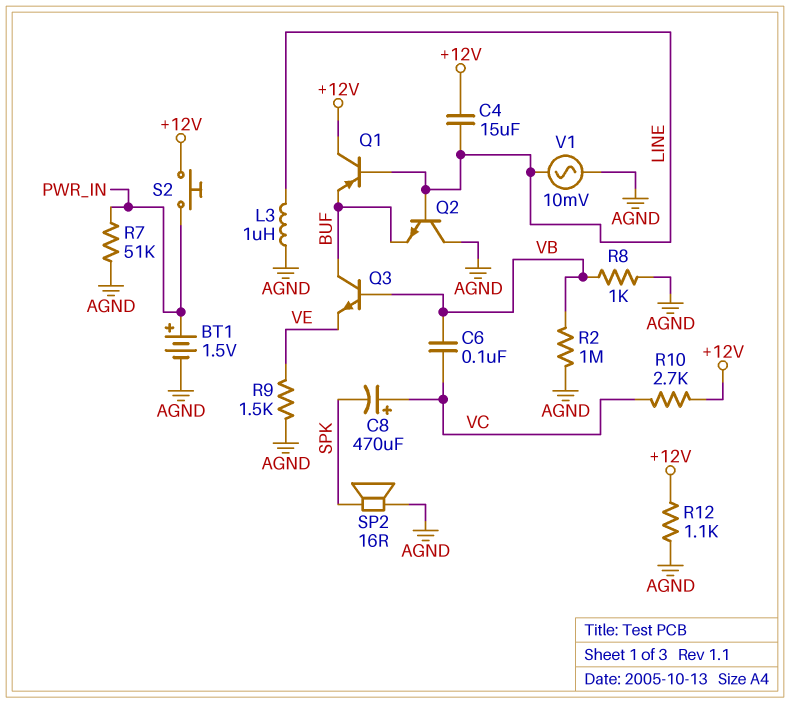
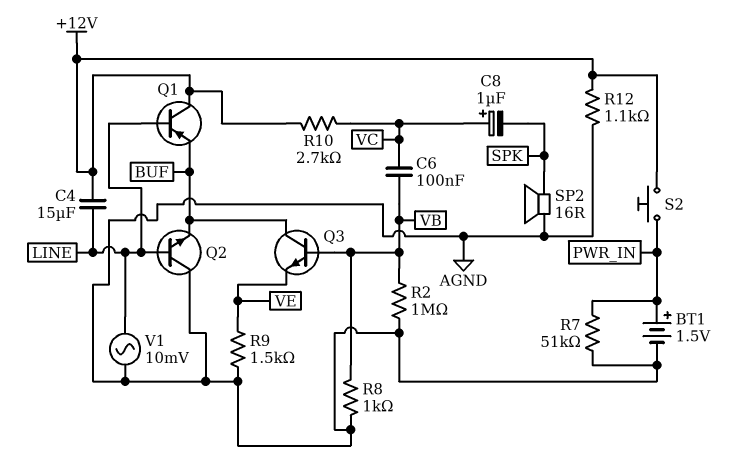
C8: 470uF (plus VC, minus SPK) -> 1uF (plus VC, minus SPK)
L3: 1uH (AGND, LINE) -> none

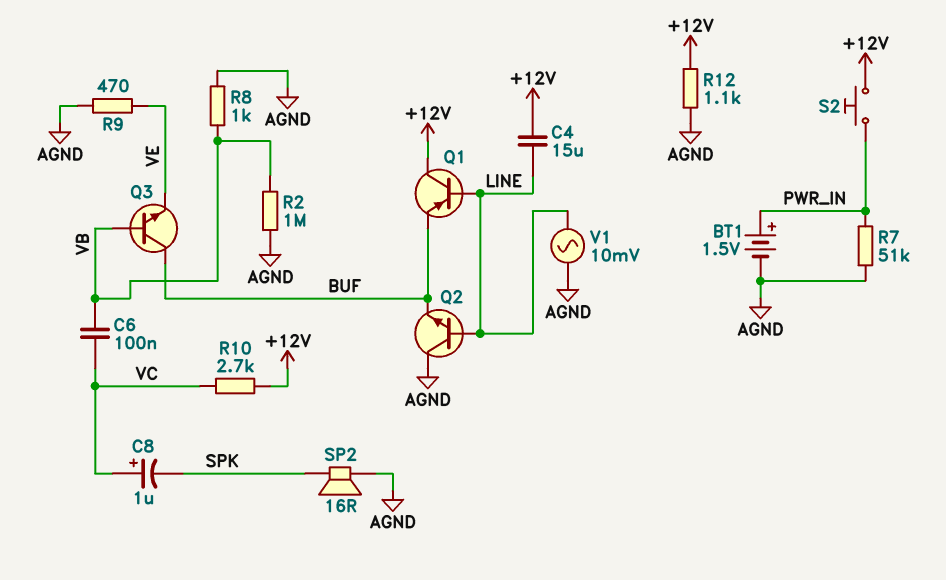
R9: 1.5k (AGND, VE) -> 470 (AGND, VE)

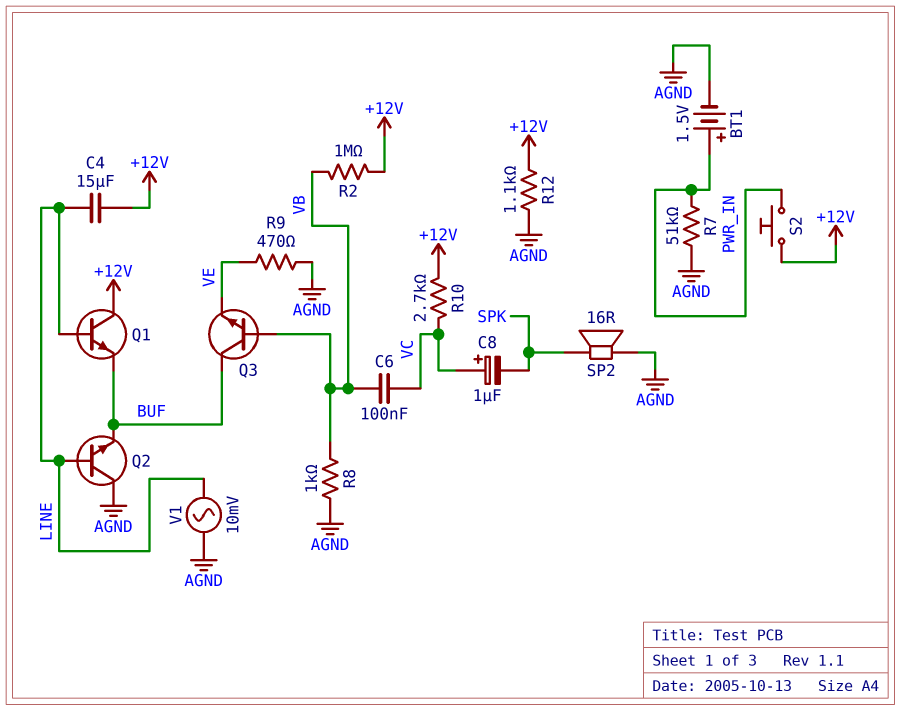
Q1: PNP (B LINE, C +12V, E BUF) -> NPN (B LINE, C +12V, E BUF)
R2: 1M (AGND, VB) -> 1M (+12V, VB)

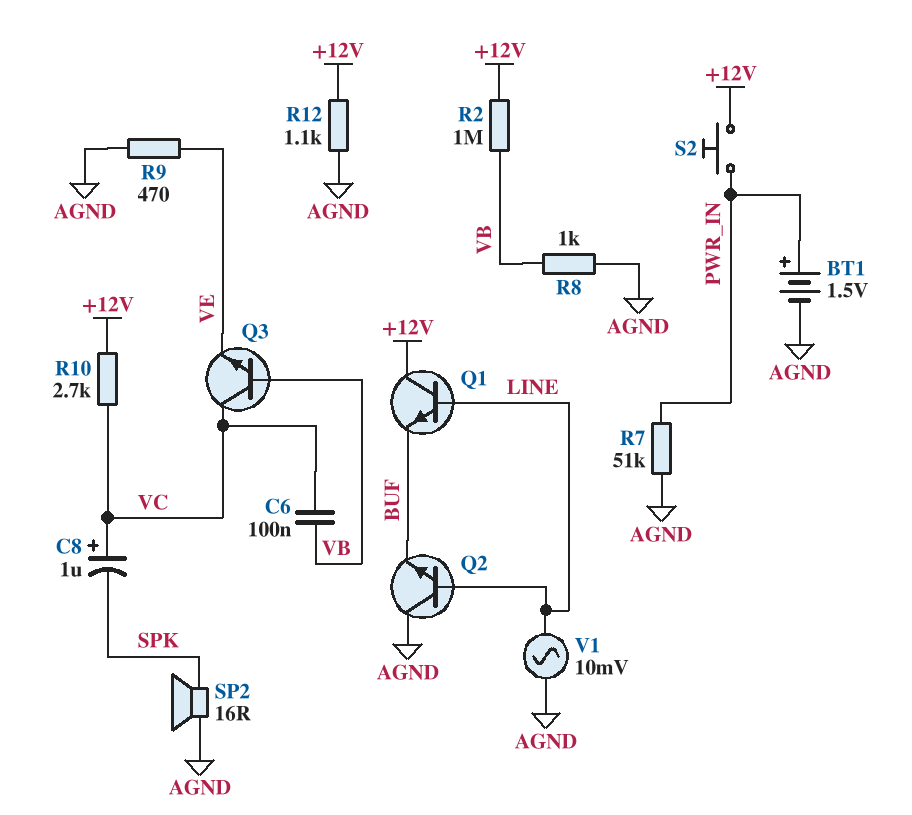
C4: 15uF (+12V, LINE) -> none
Q3: NPN (B VB, C BUF, E VE) -> NPN (B VB, C VC, E VE)

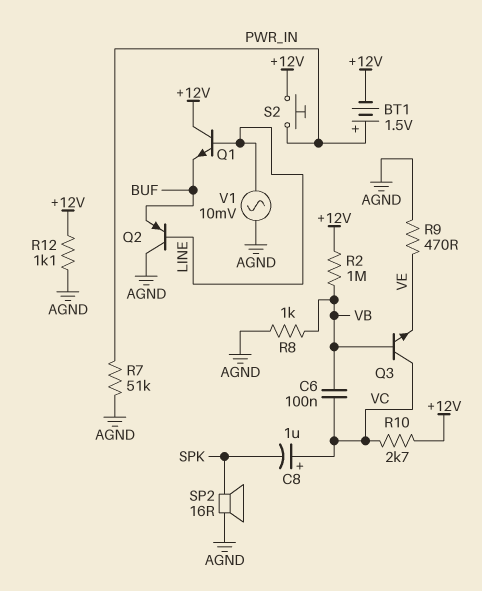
BT1: 1.5V (plus PWR_IN, minus AGND) -> 1.5V (plus PWR_IN, minus +12V)
Q2: NPN (B LINE, C AGND, E BUF) -> PNP (B LINE, C AGND, E BUF)

